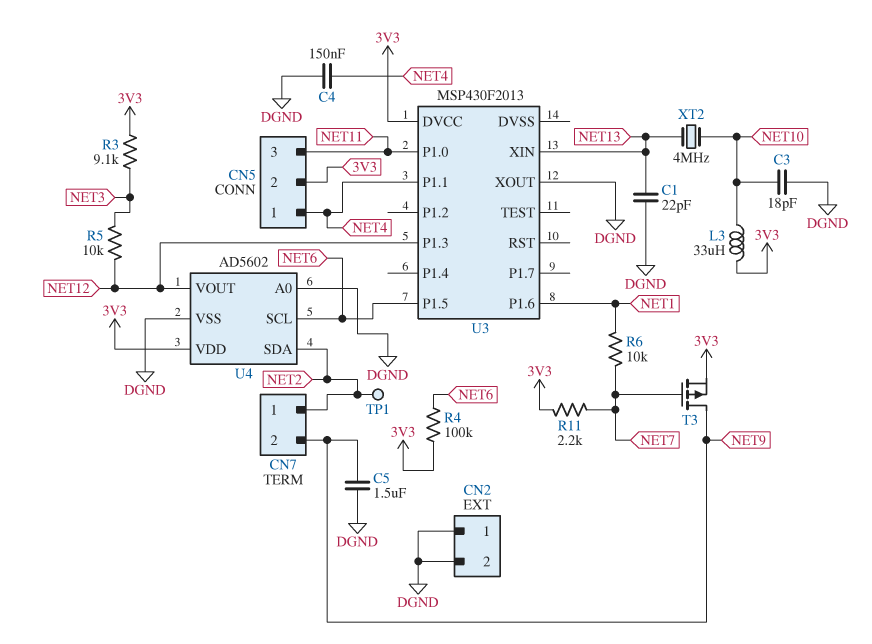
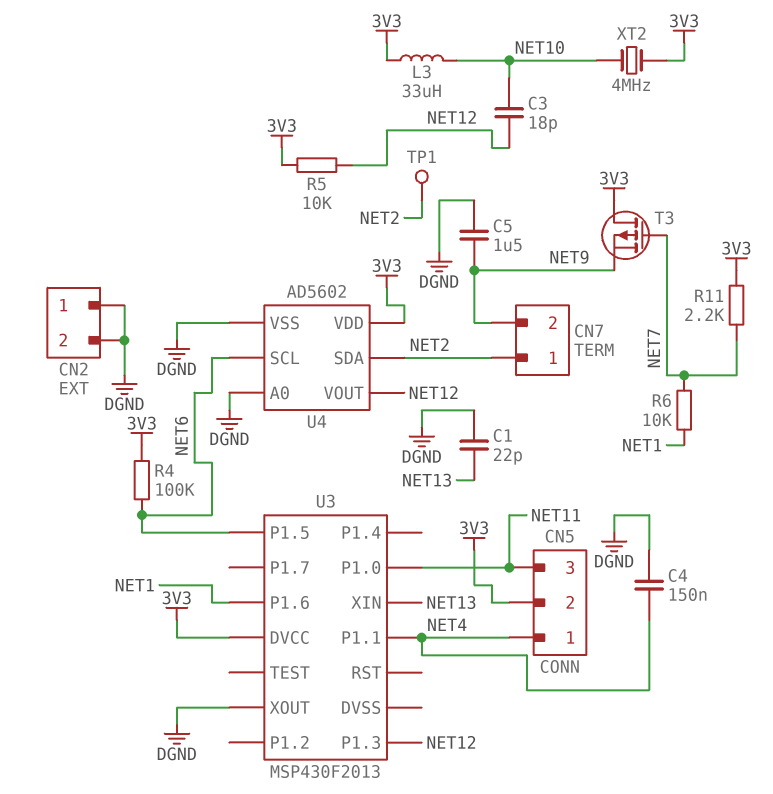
C3: 18pF (DGND, NET10) -> 18pF (NET10, NET12)
R3: 9.1k (3V3, NET3) -> none
R5: 10k (NET3, NET12) -> 10k (3V3, NET12)
T3: PMOS (G NET7, D NET9, S 3V3) -> PMOS (G NET7, D 3V3, S NET9)
XT2: 4MHz (NET10, NET13) -> 4MHz (3V3, NET10)

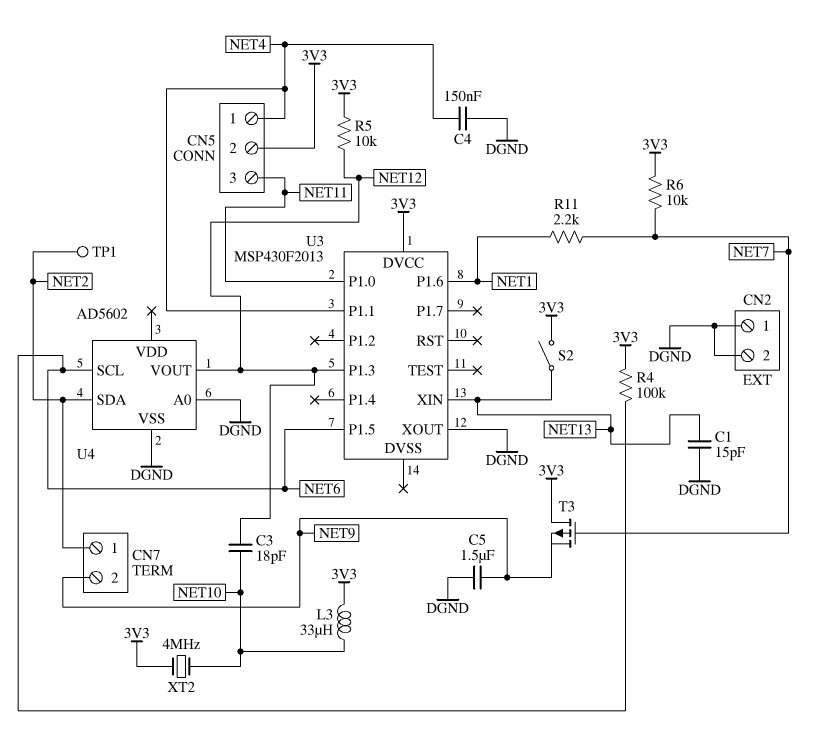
C1: 22pF (DGND, NET13) -> 15pF (DGND, NET13)
R6: 10k (NET1, NET7) -> 10k (3V3, NET7)
R11: 2.2k (3V3, NET7) -> 2.2k (NET1, NET7)
S2: none -> switch (3V3, NET13)
U4 pin VDD: 3V3 -> none

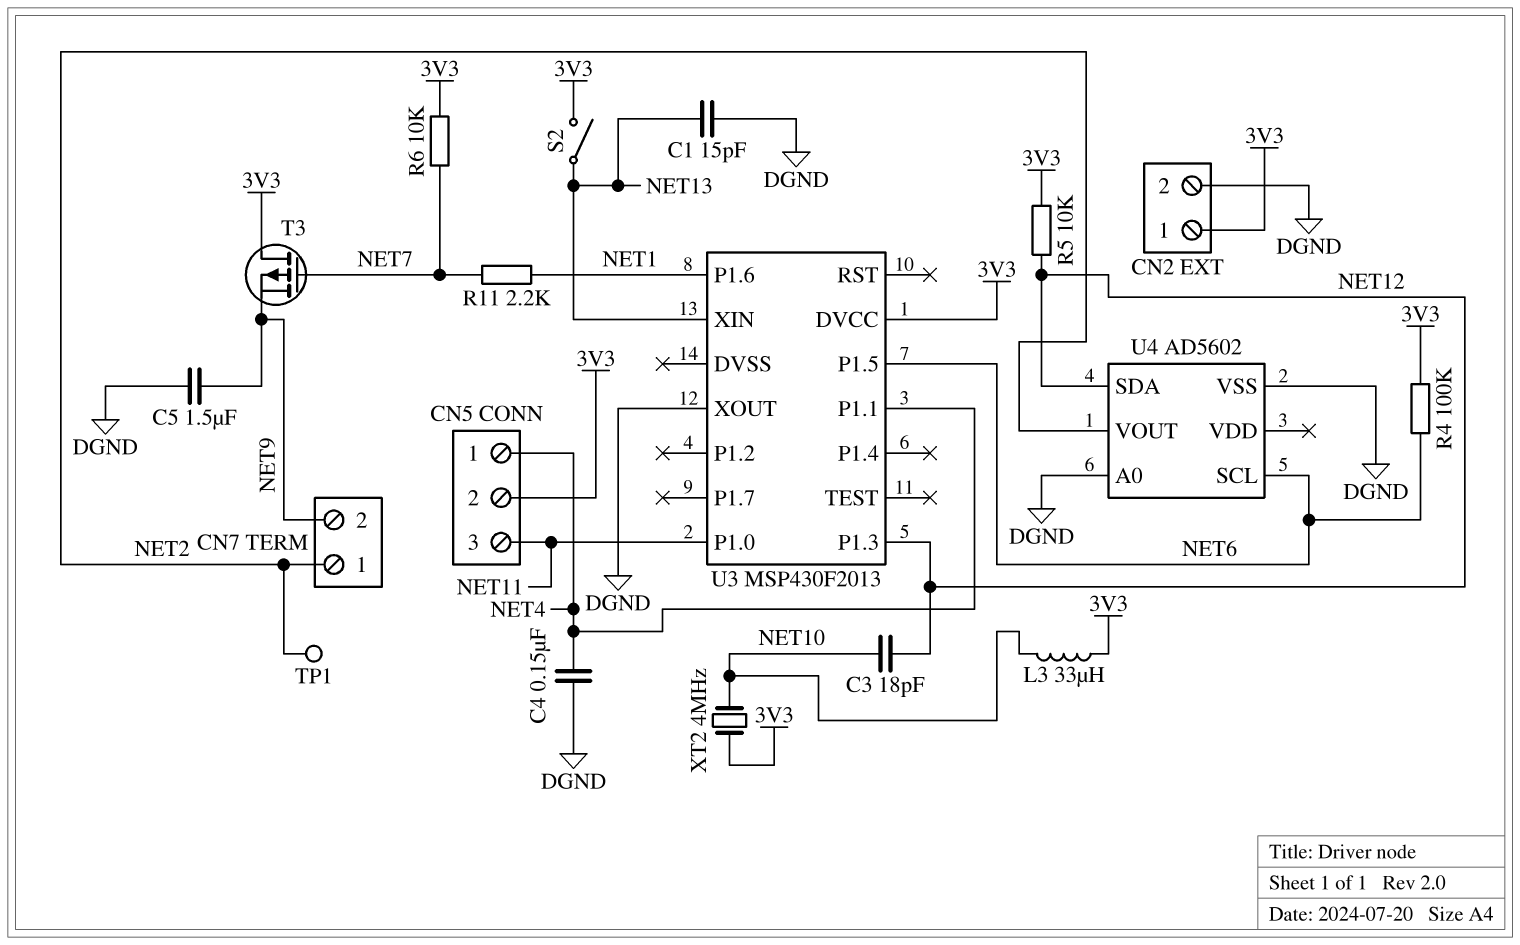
CN2 pin 1: DGND -> 3V3
U4 pin SDA: NET2 -> NET12
U4 pin VOUT: NET12 -> NET2

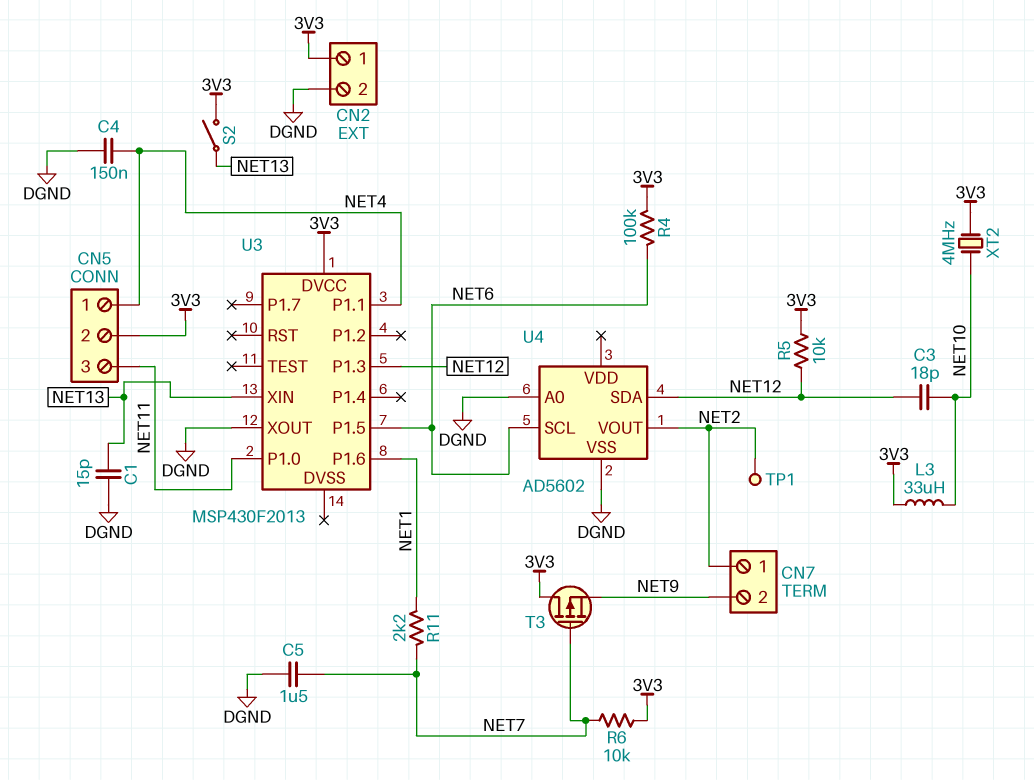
C5: 1.5uF (DGND, NET9) -> 1.5uF (DGND, NET7)

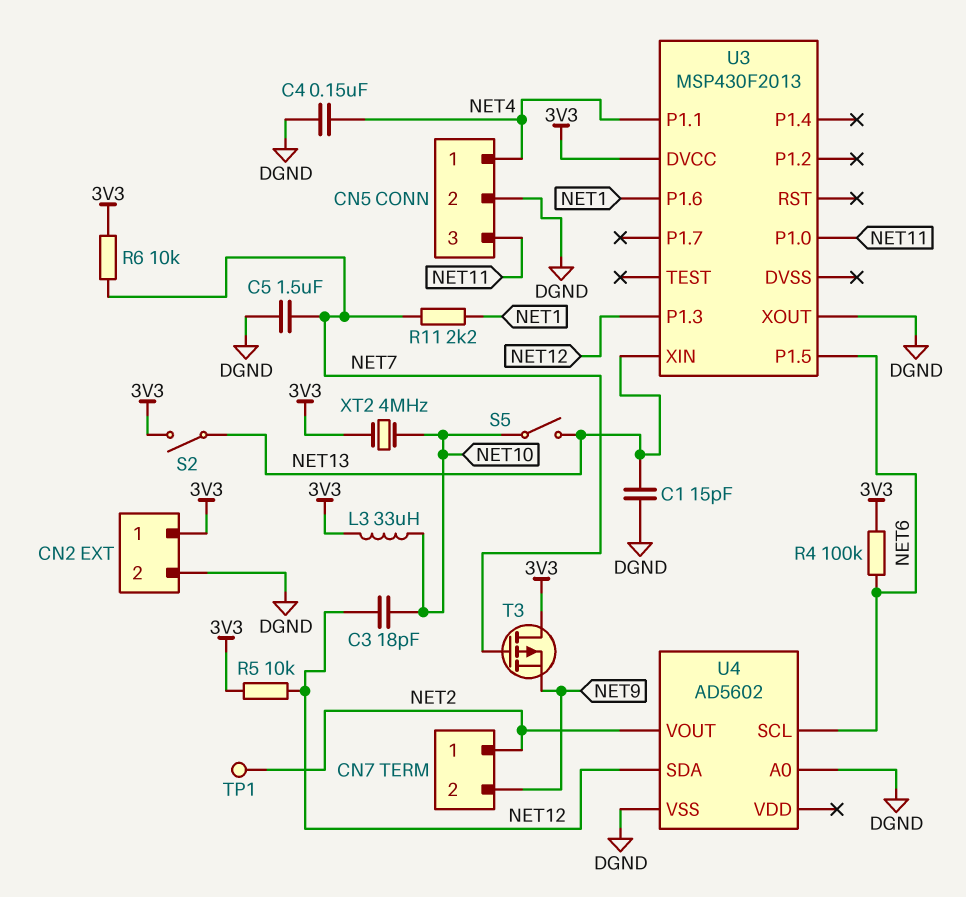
CN5 pin 2: 3V3 -> DGND
S5: none -> switch (NET10, NET13)

